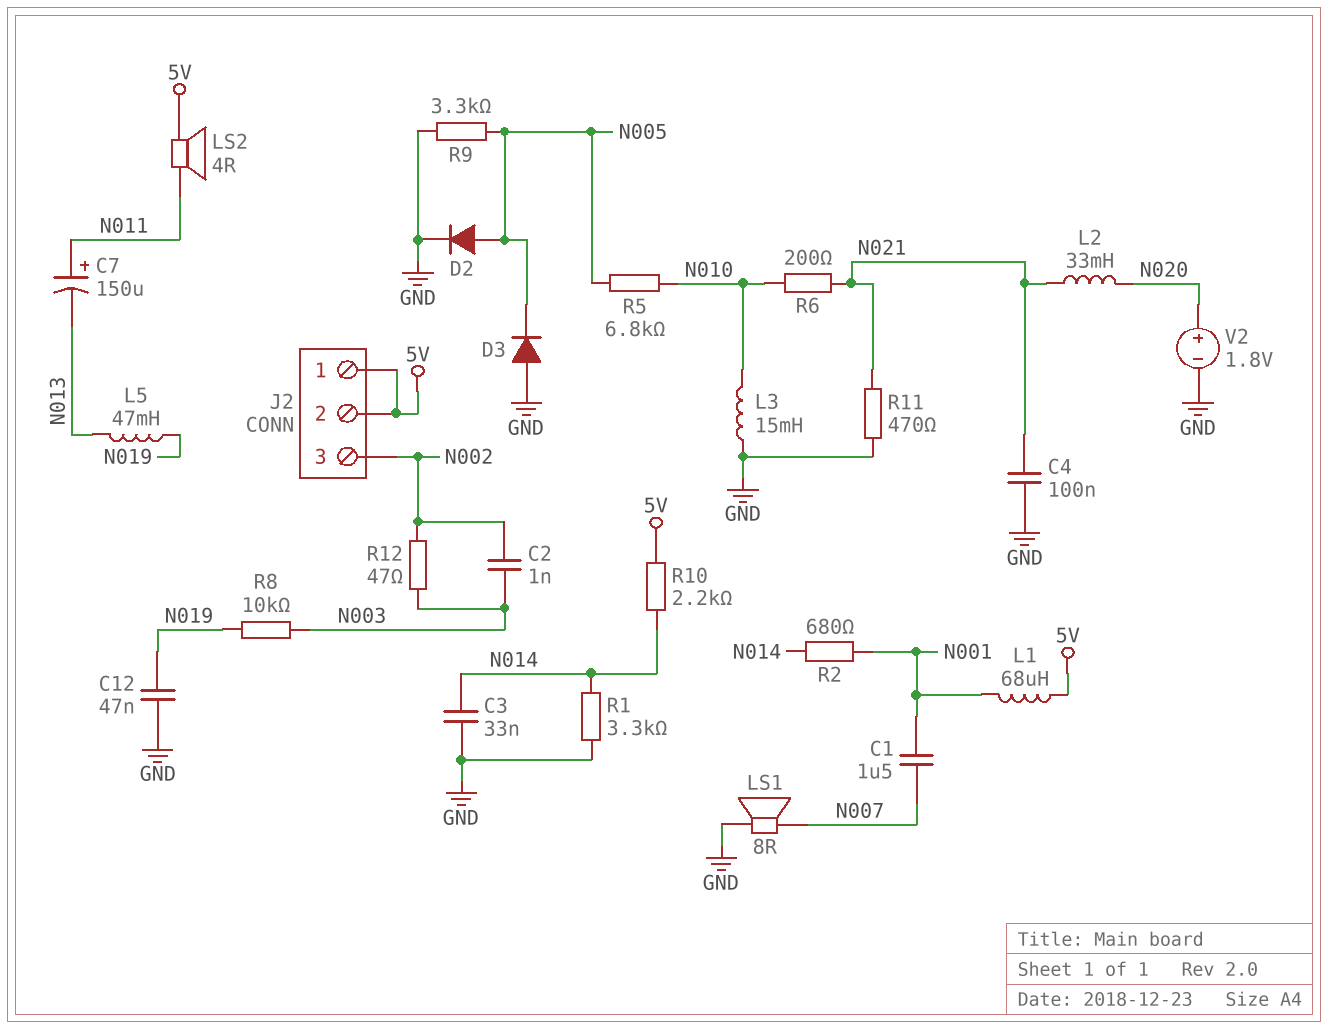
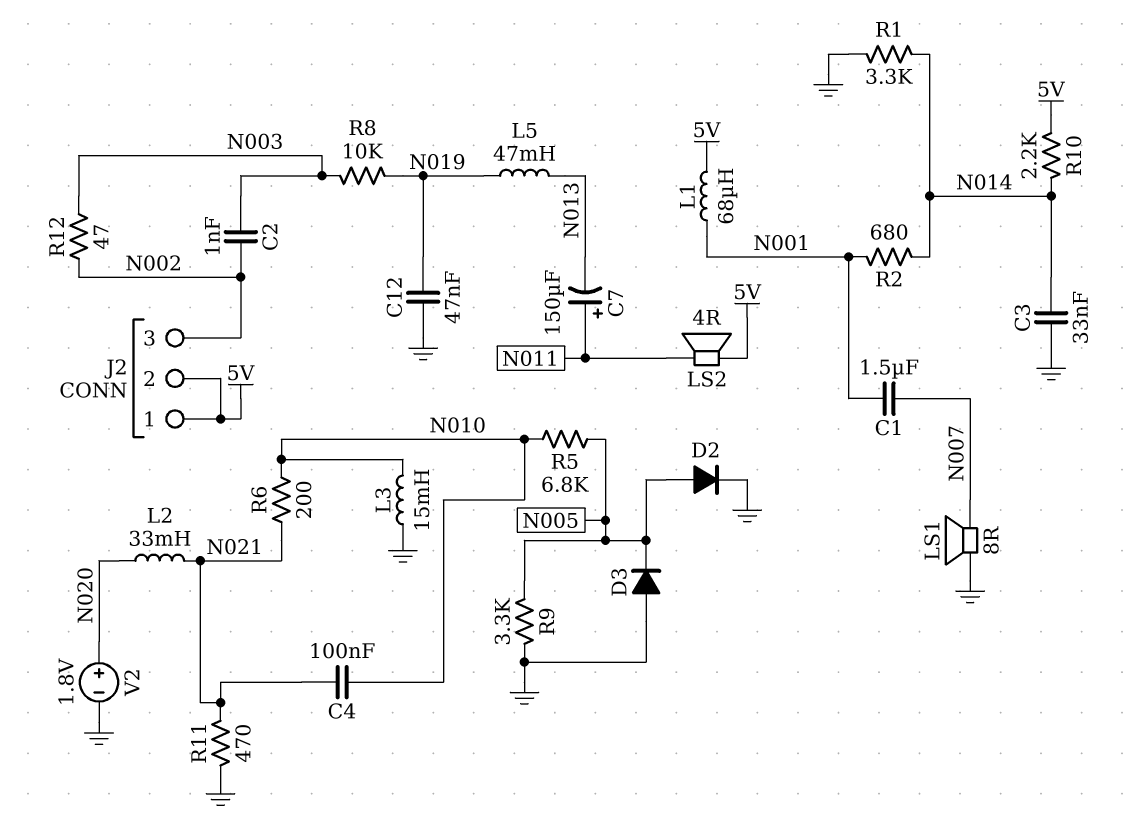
C4: 100nF (GND, N021) -> 100nF (N010, N021)

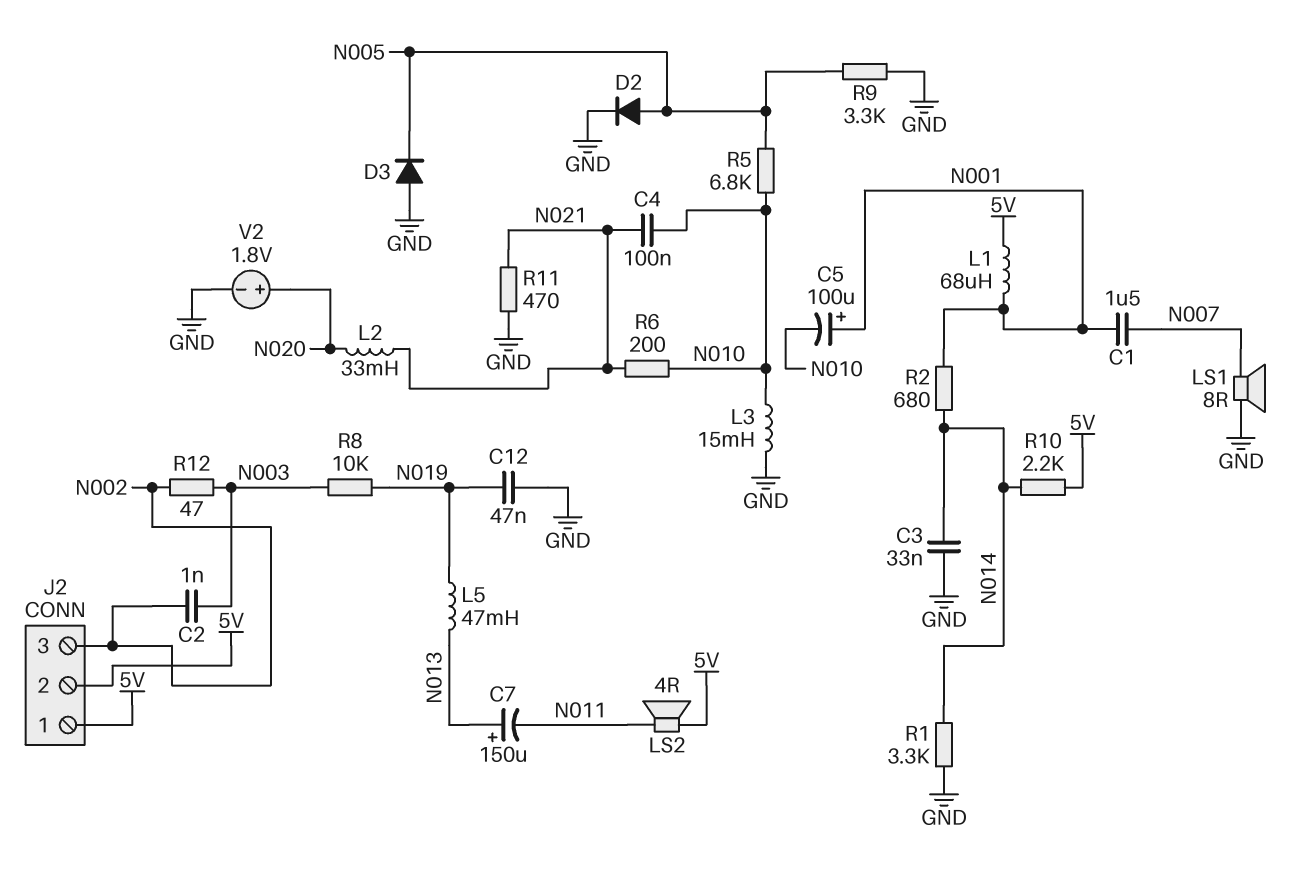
C5: none -> 100uF (plus N001, minus N010)
C7: 150uF (plus N011, minus N013) -> 150uF (plus N013, minus N011)

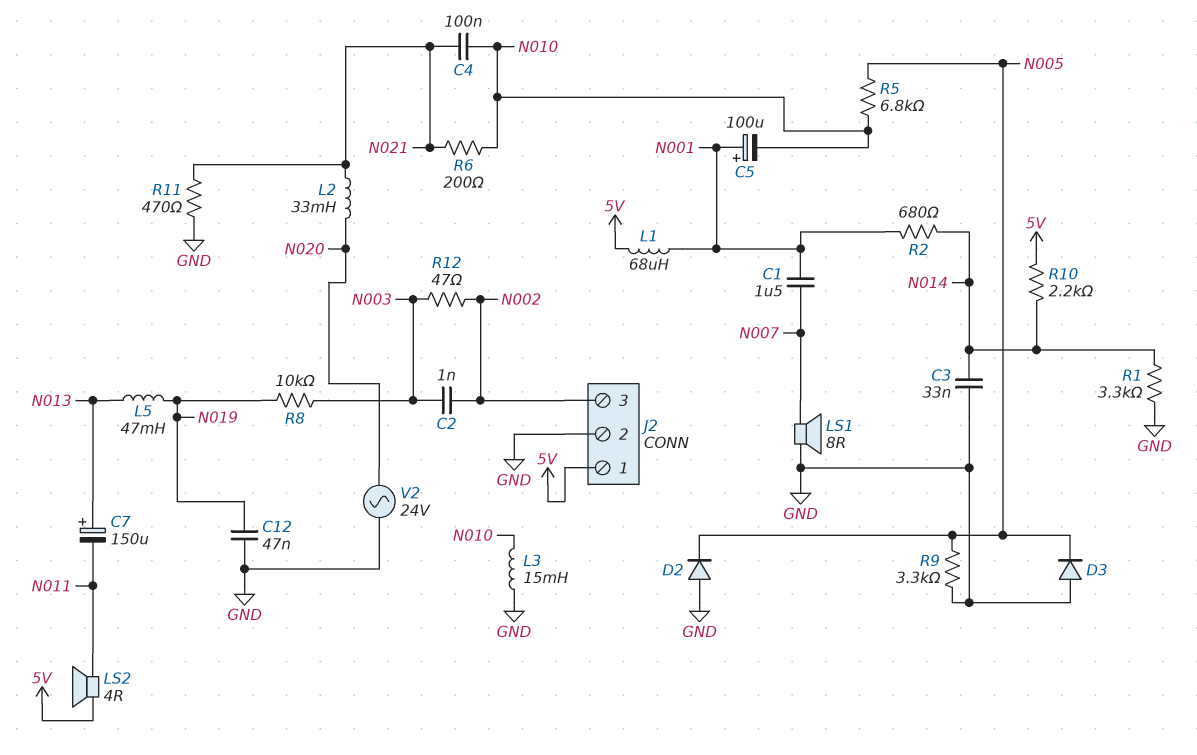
D2: diode (A N005, K GND) -> diode (A GND, K N005)
J2 pin 2: 5V -> GND
V2: 1.8V (plus N020, minus GND) -> AC 24V (GND, N020)

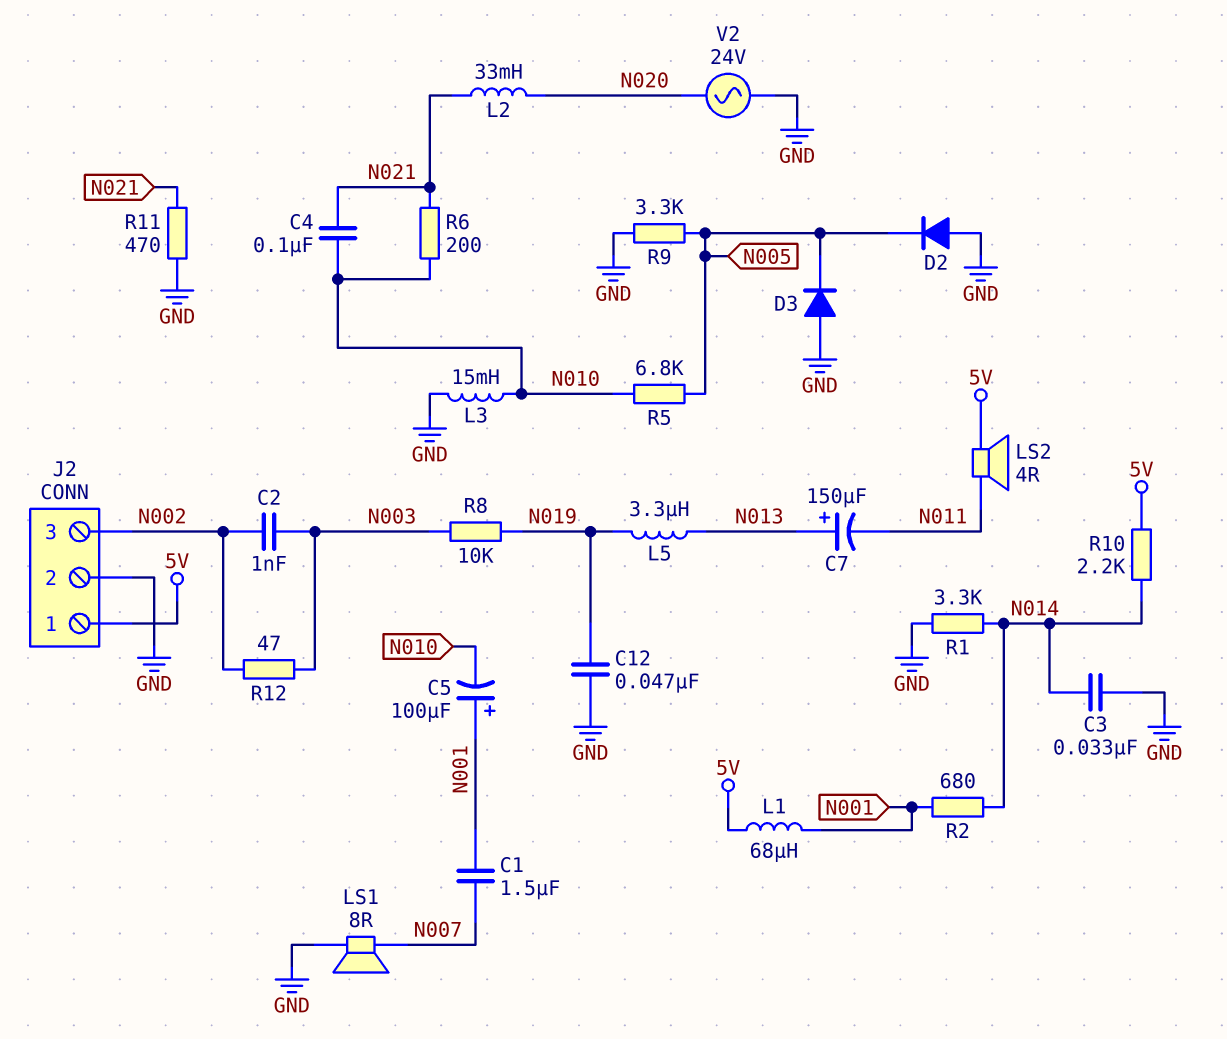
L5: 47mH (N013, N019) -> 3.3uH (N013, N019)

